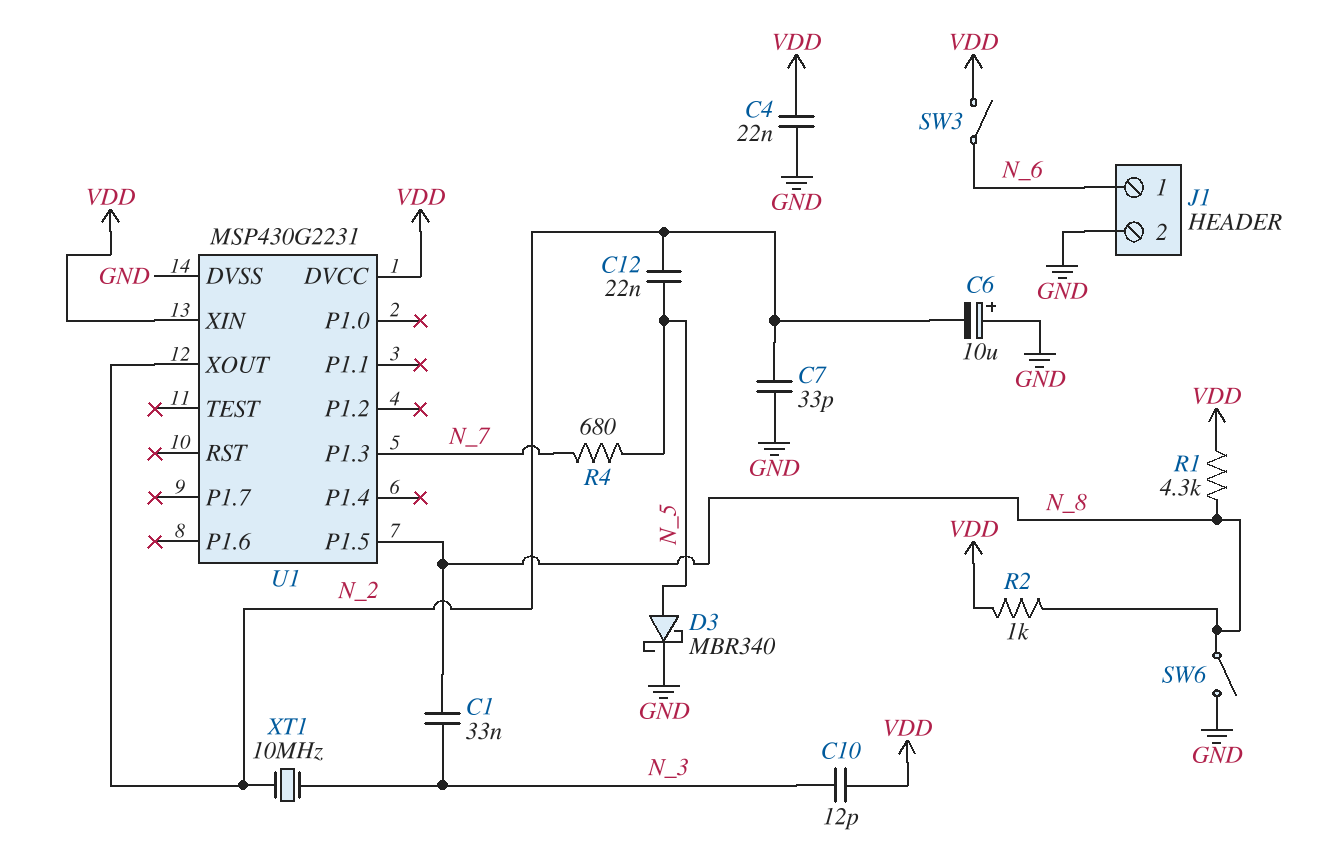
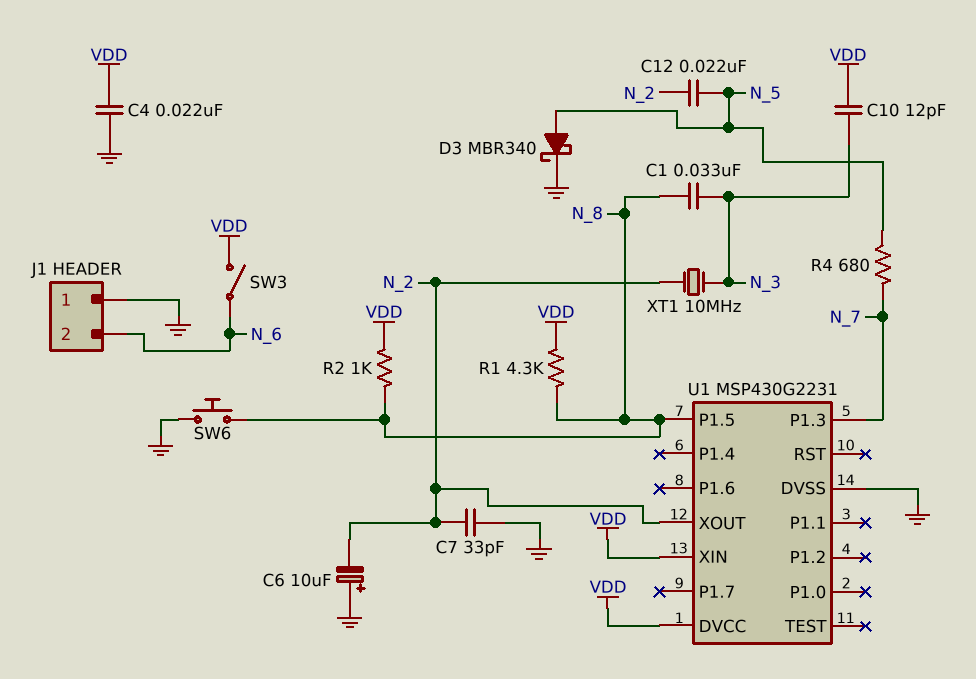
J1 pin 1: N_6 -> GND
J1 pin 2: GND -> N_6
SW6: switch (GND, N_8) -> button (GND, N_8)

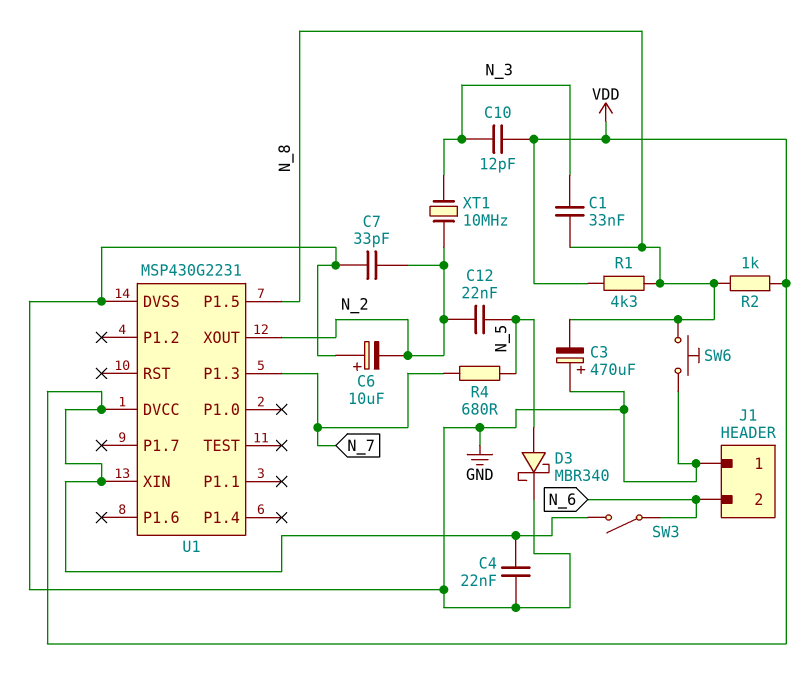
C3: none -> 470uF (plus GND, minus N_8)

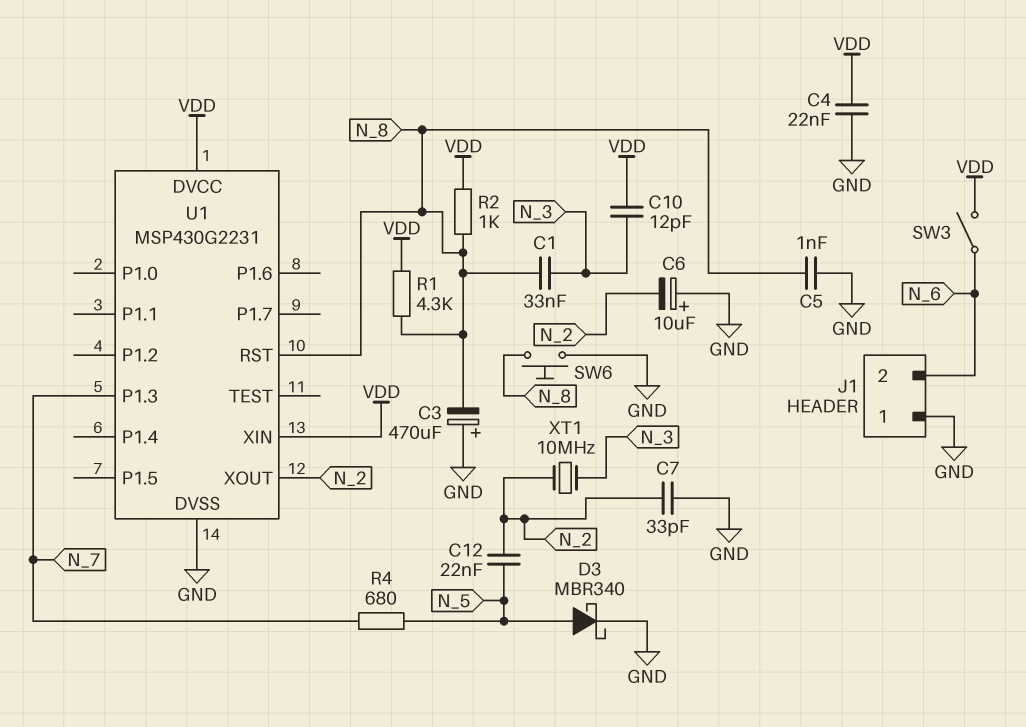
C5: none -> 1nF (GND, N_8)
U1 pin P1.5: N_8 -> none
U1 pin RST: none -> N_8

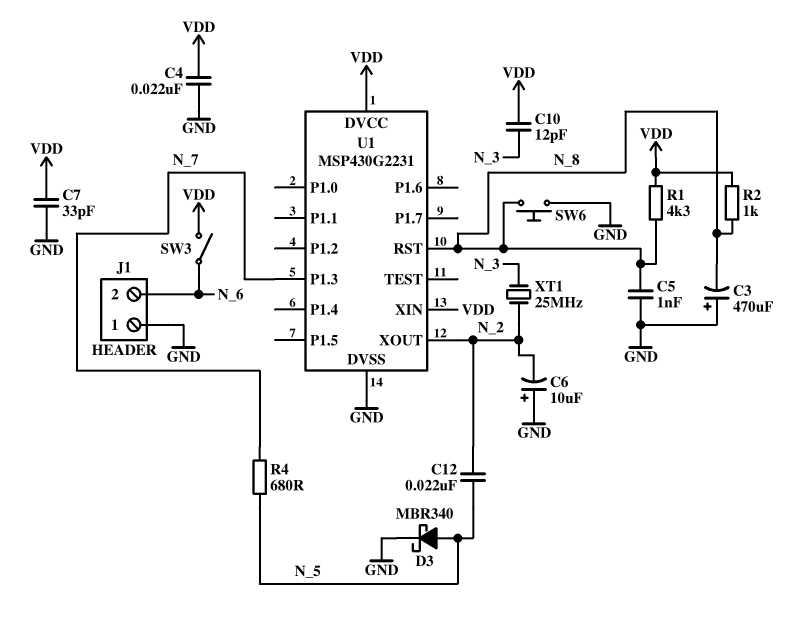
C1: 33nF (N_3, N_8) -> none
C7: 33pF (GND, N_2) -> 33pF (GND, VDD)
XT1: 10MHz (N_2, N_3) -> 25MHz (N_2, N_3)

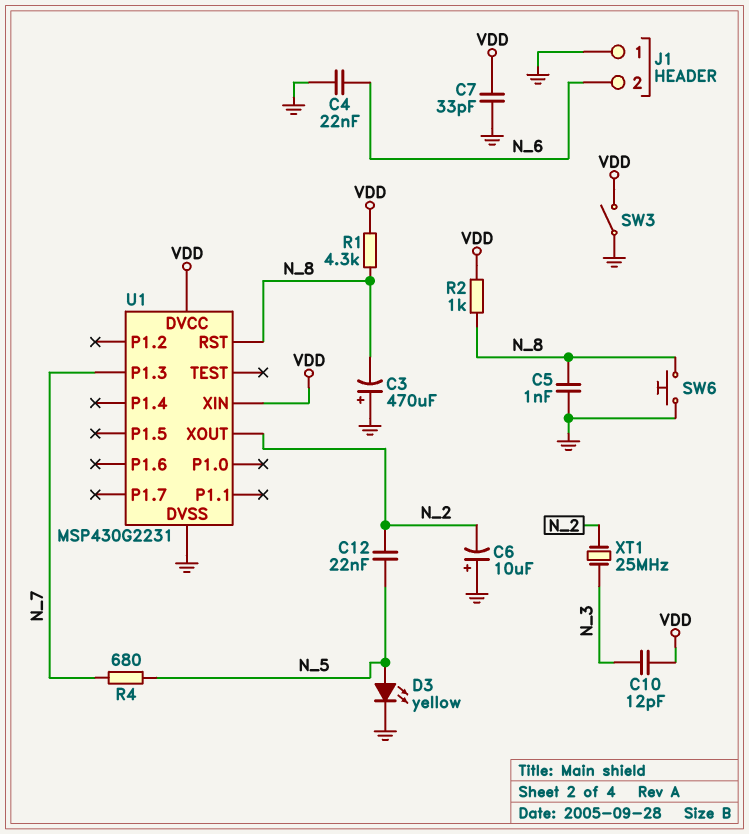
C4: 22nF (GND, VDD) -> 22nF (GND, N_6)
D3: schottky MBR340 (A N_5, K GND) -> LED yellow (A N_5, K GND)
SW3: switch (N_6, VDD) -> switch (GND, VDD)

